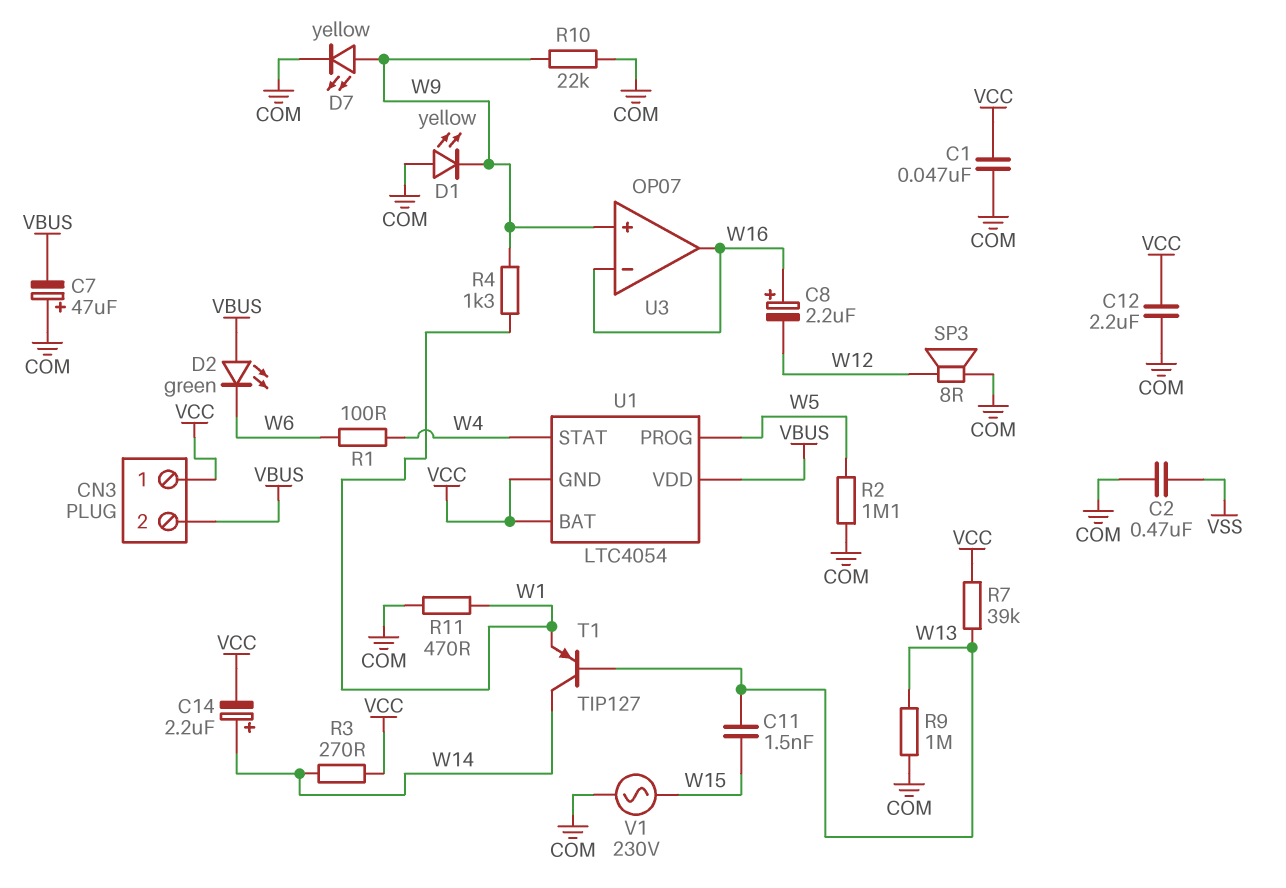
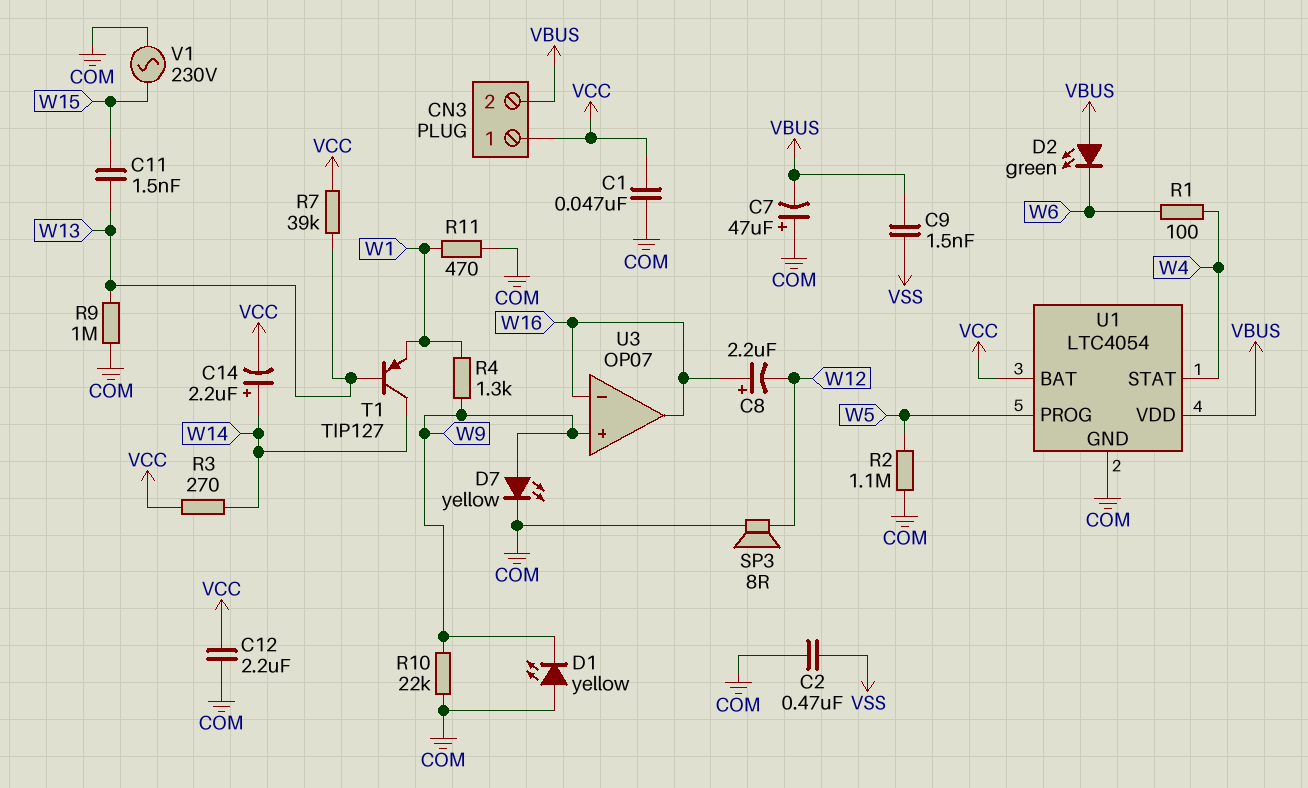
C9: none -> 1.5nF (VBUS, VSS)
U1 pin GND: VCC -> COM

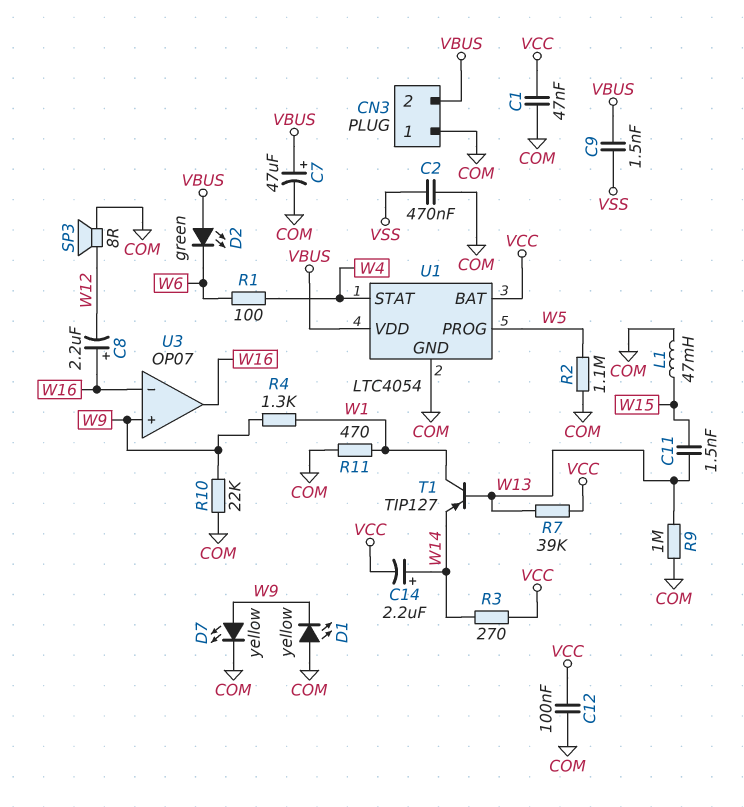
C7: 47uF (plus COM, minus VBUS) -> 47uF (plus VBUS, minus COM)
C12: 2.2uF (COM, VCC) -> 100nF (COM, VCC)
CN3 pin 1: VCC -> COM
L1: none -> 47mH (COM, W15)
T1: PNP TIP127 (B W13, C W14, E W1) -> PNP TIP127 (B W13, C W1, E W14)
V1: AC 230V (COM, W15) -> none

